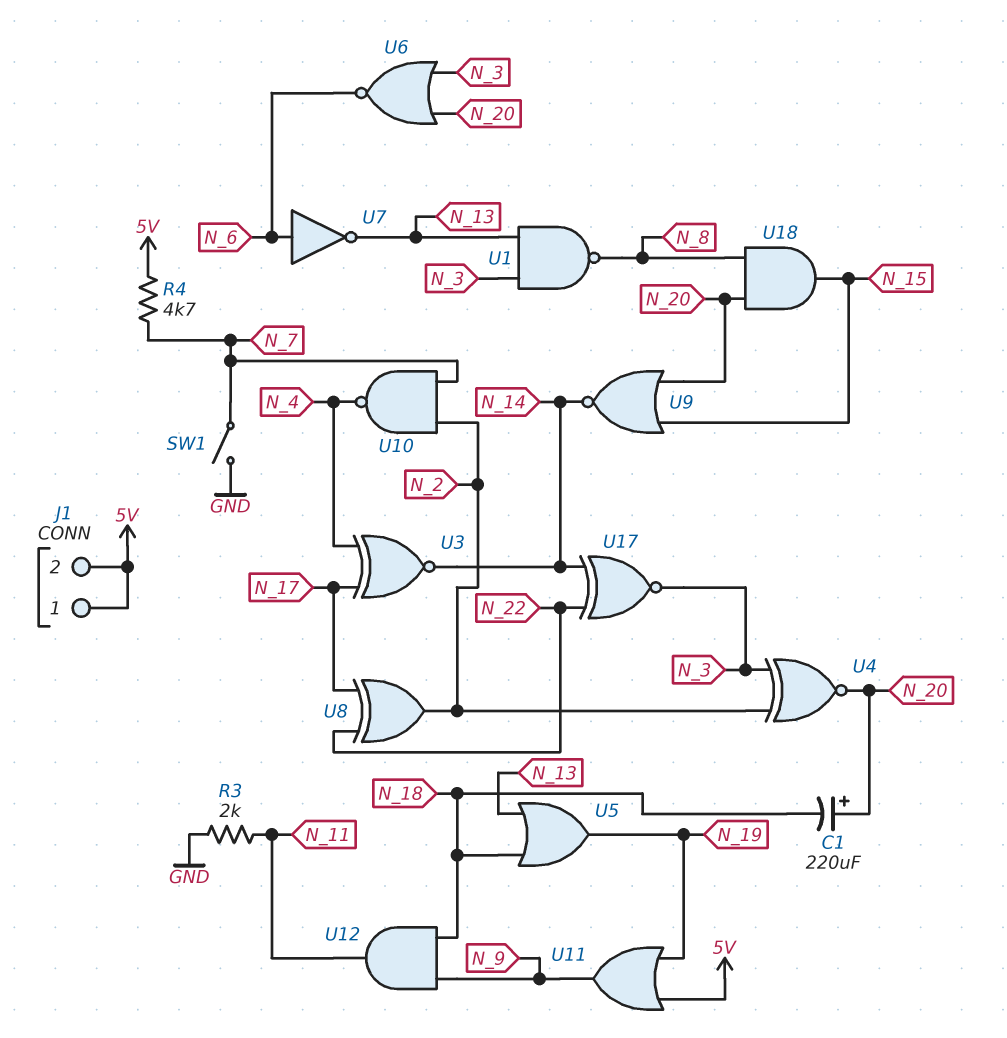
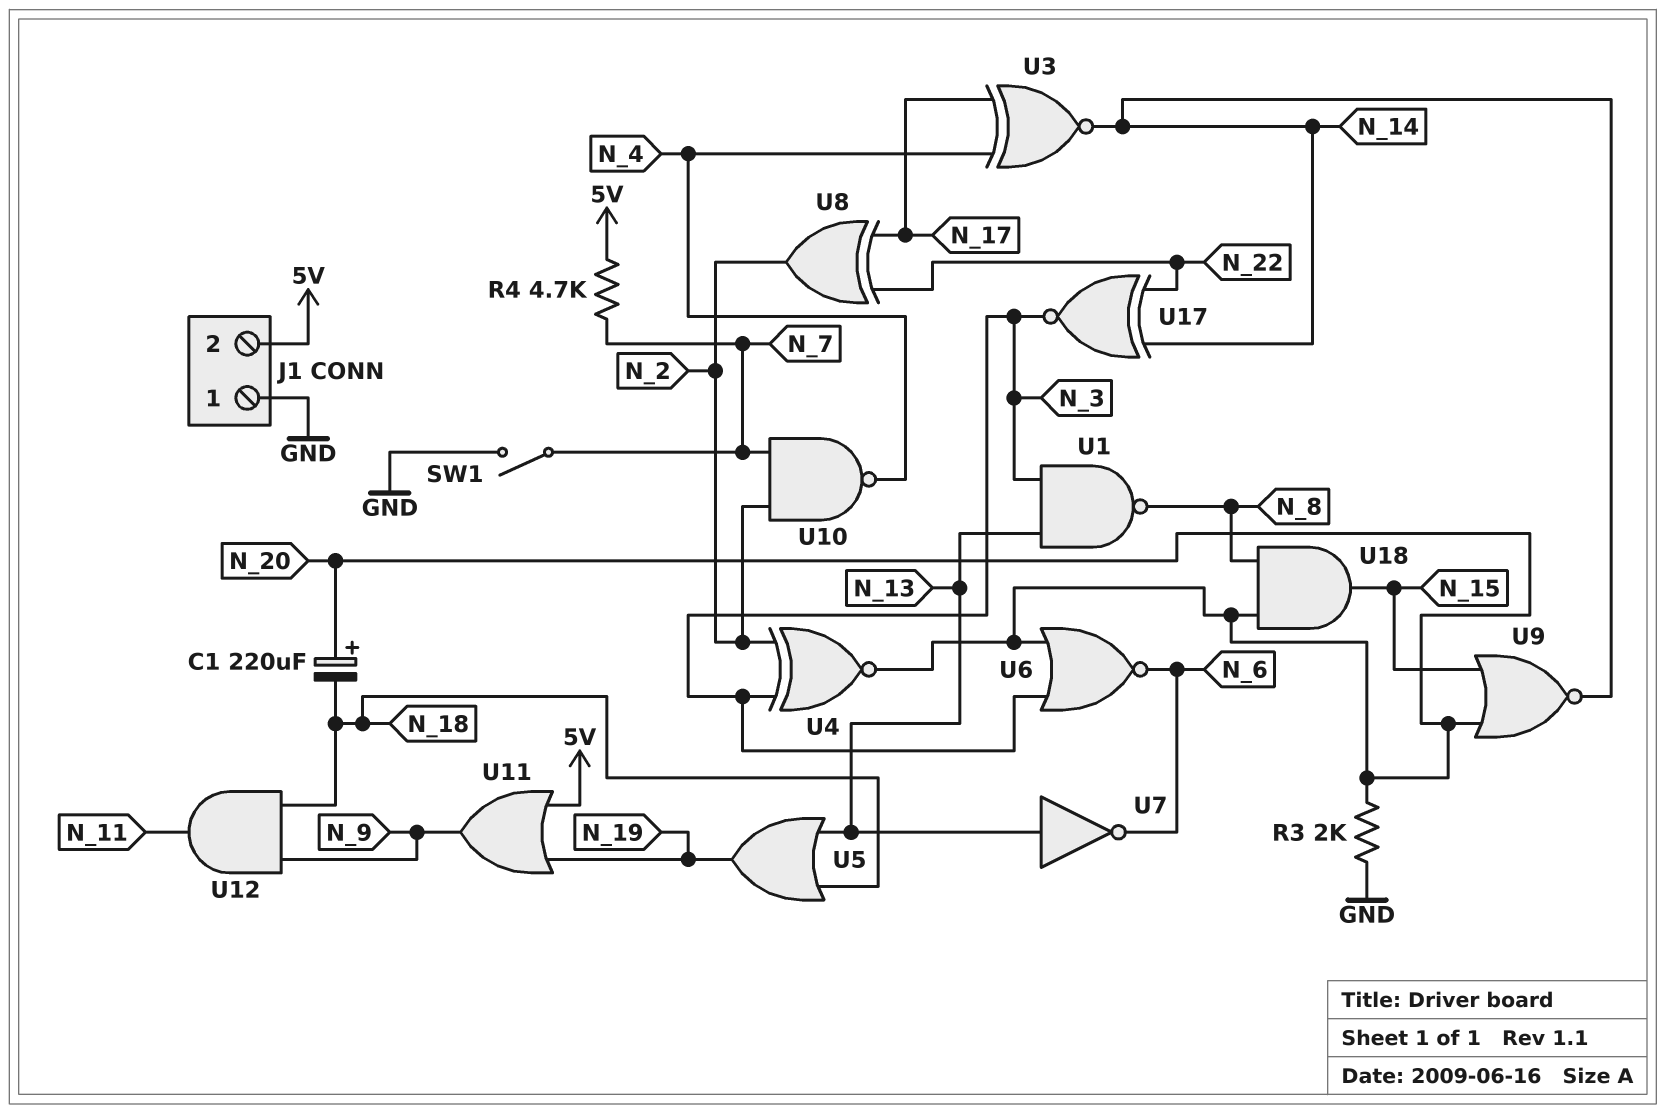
J1 pin 1: 5V -> GND
R3: 2k (GND, N_11) -> 2k (GND, N_20)
U7: NOT (in N_6, out N_13) -> NOT (in N_13, out N_6)

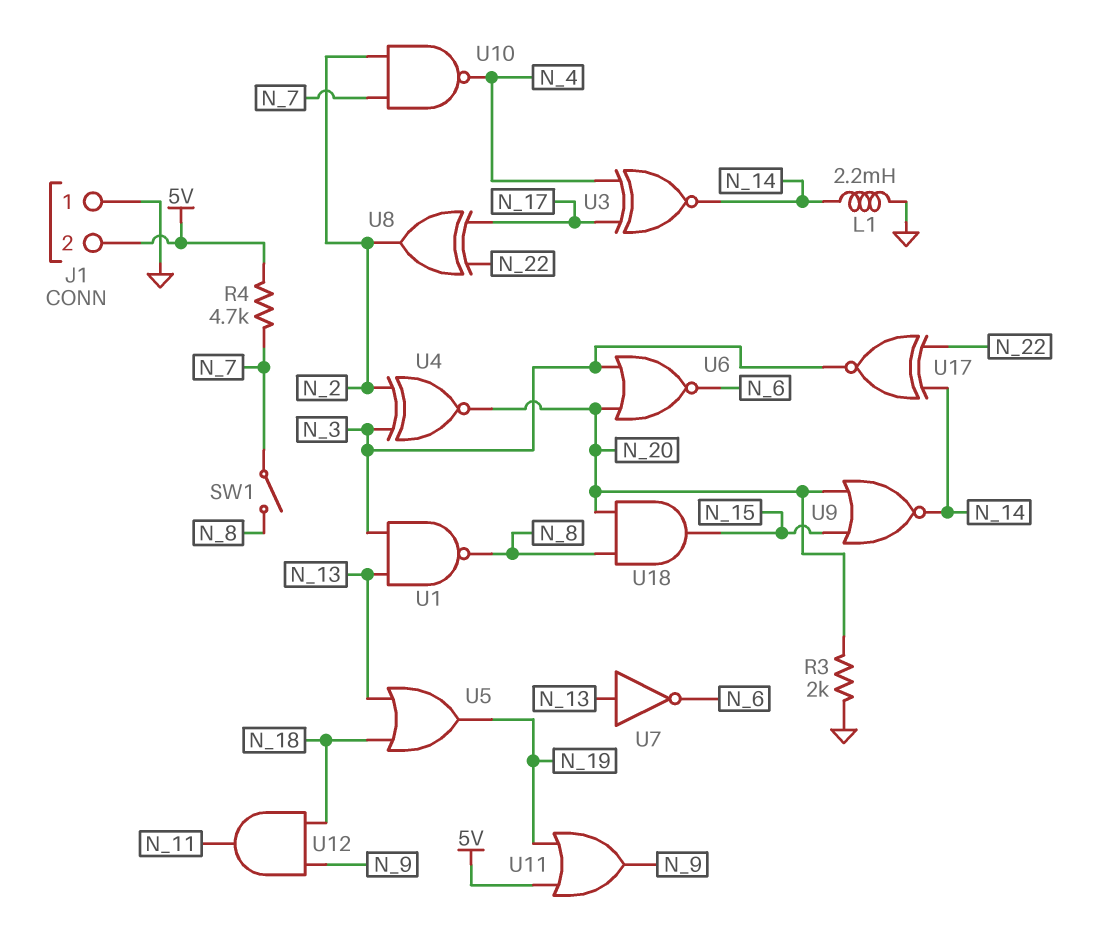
C1: 220uF (plus N_20, minus N_18) -> none
L1: none -> 2.2mH (GND, N_14)
SW1: switch (GND, N_7) -> switch (N_7, N_8)

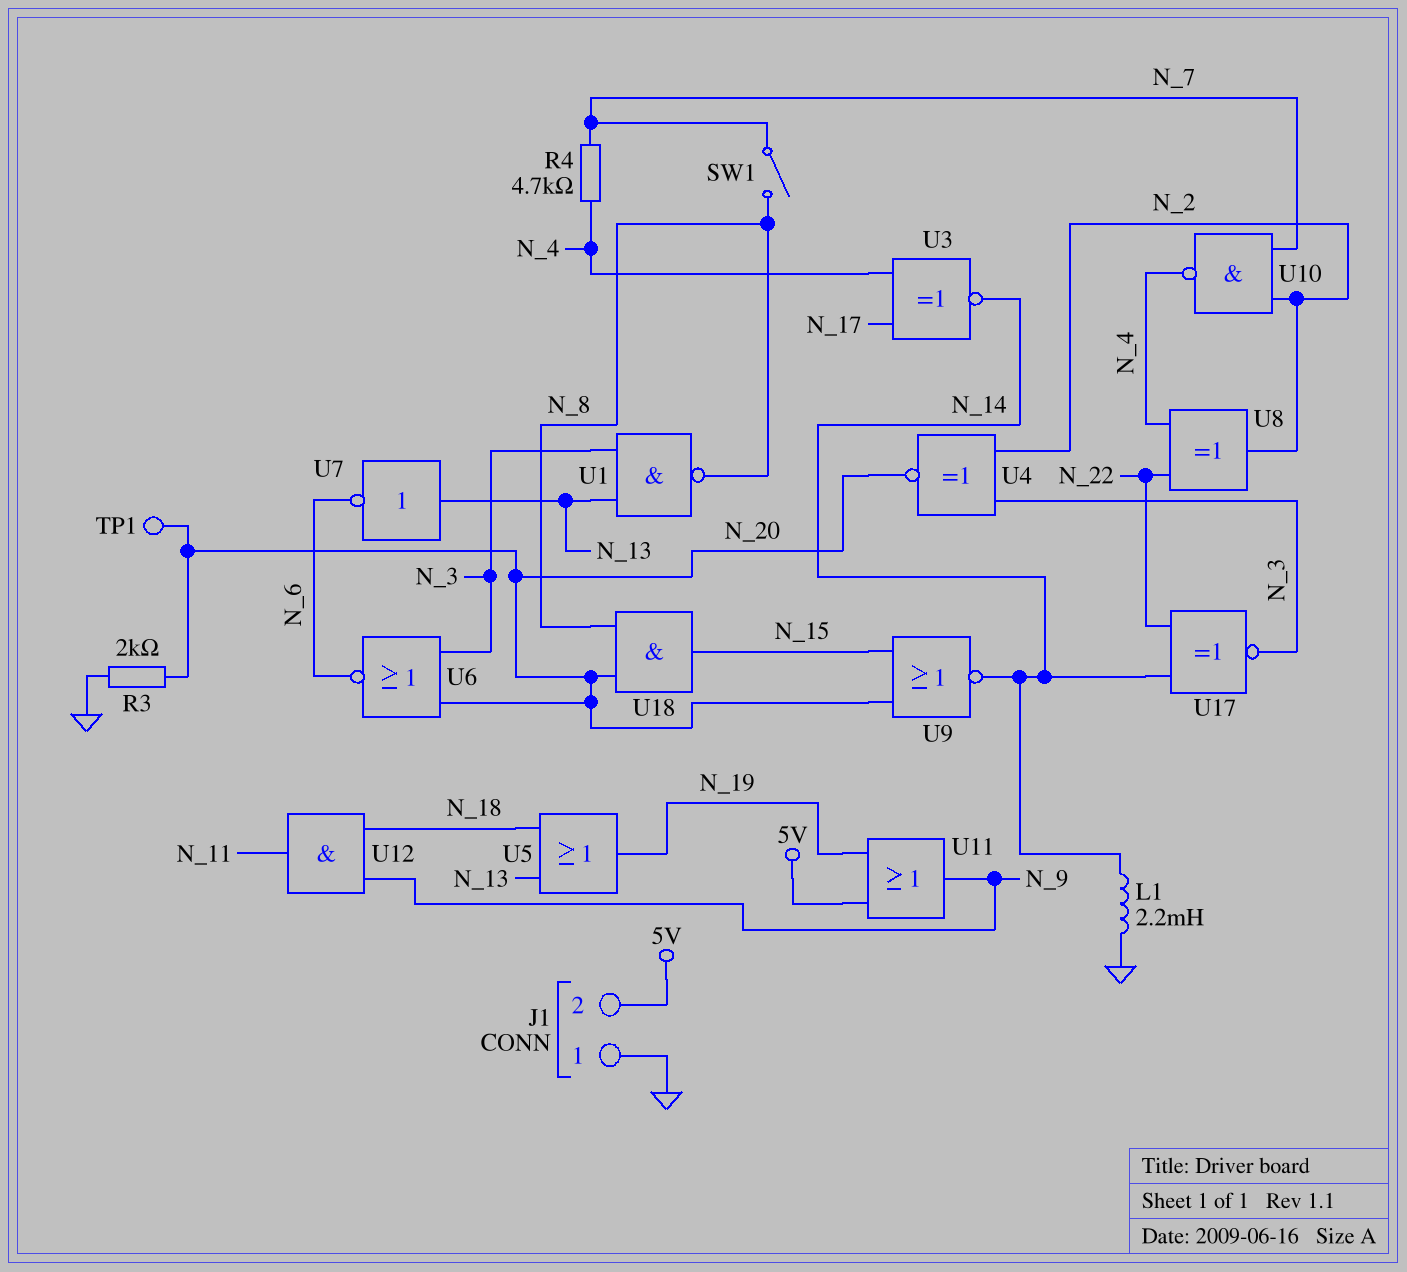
R4: 4.7k (5V, N_7) -> 4.7k (N_4, N_7)
TP1: none -> test point (N_20)
U8: XOR (in N_17, in N_22, out N_2) -> XOR (in N_4, in N_22, out N_2)

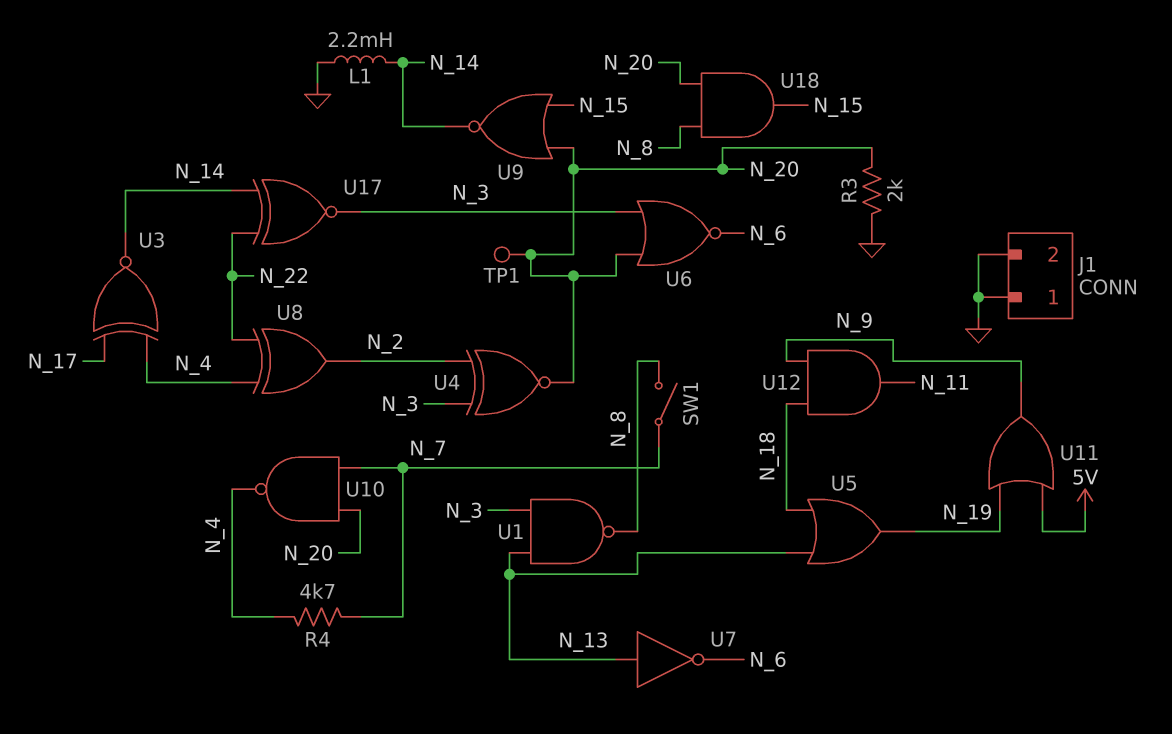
J1 pin 2: 5V -> GND
U10: NAND (in N_2, in N_7, out N_4) -> NAND (in N_7, in N_20, out N_4)

